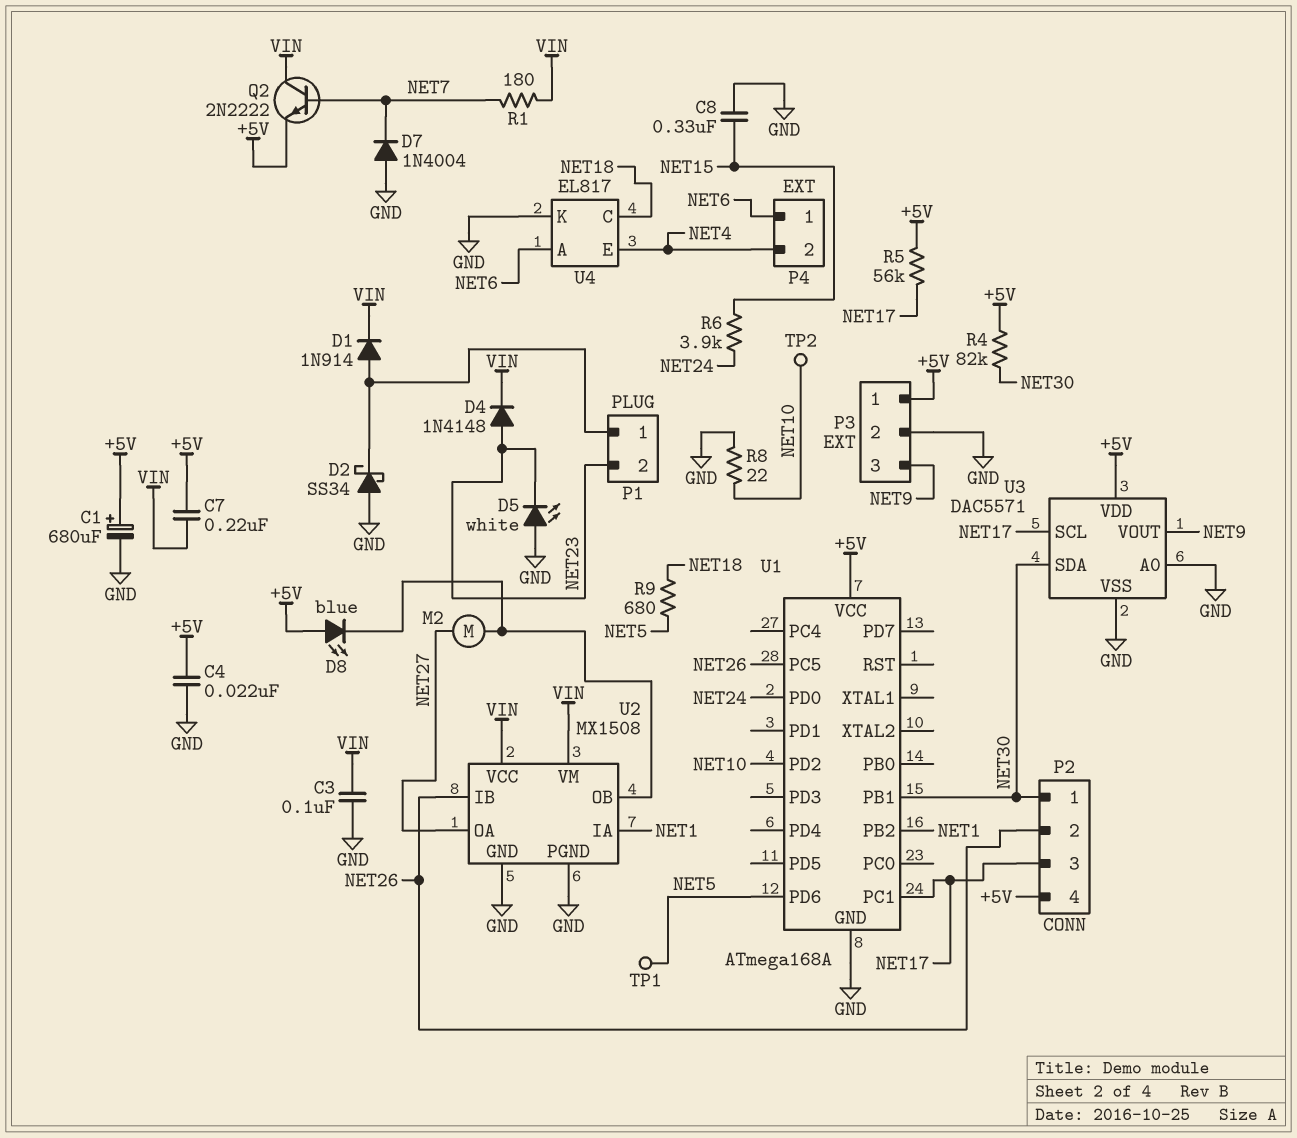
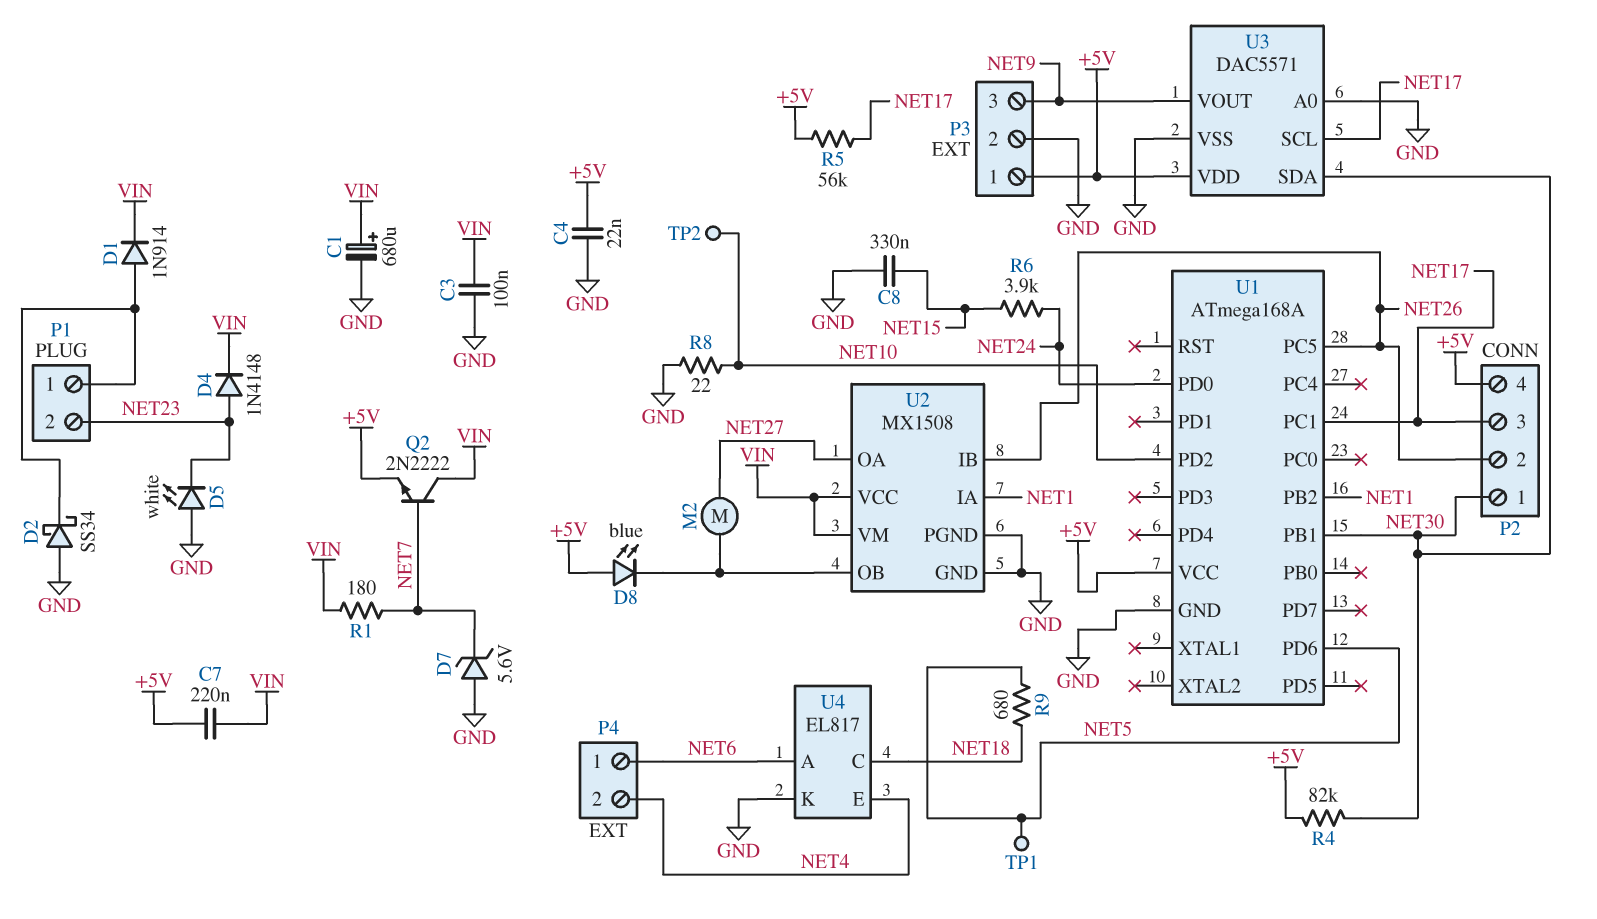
C1: 680uF (plus +5V, minus GND) -> 680uF (plus VIN, minus GND)
D7: diode 1N4004 (A GND, K NET7) -> zener 5.6V (A GND, K NET7)

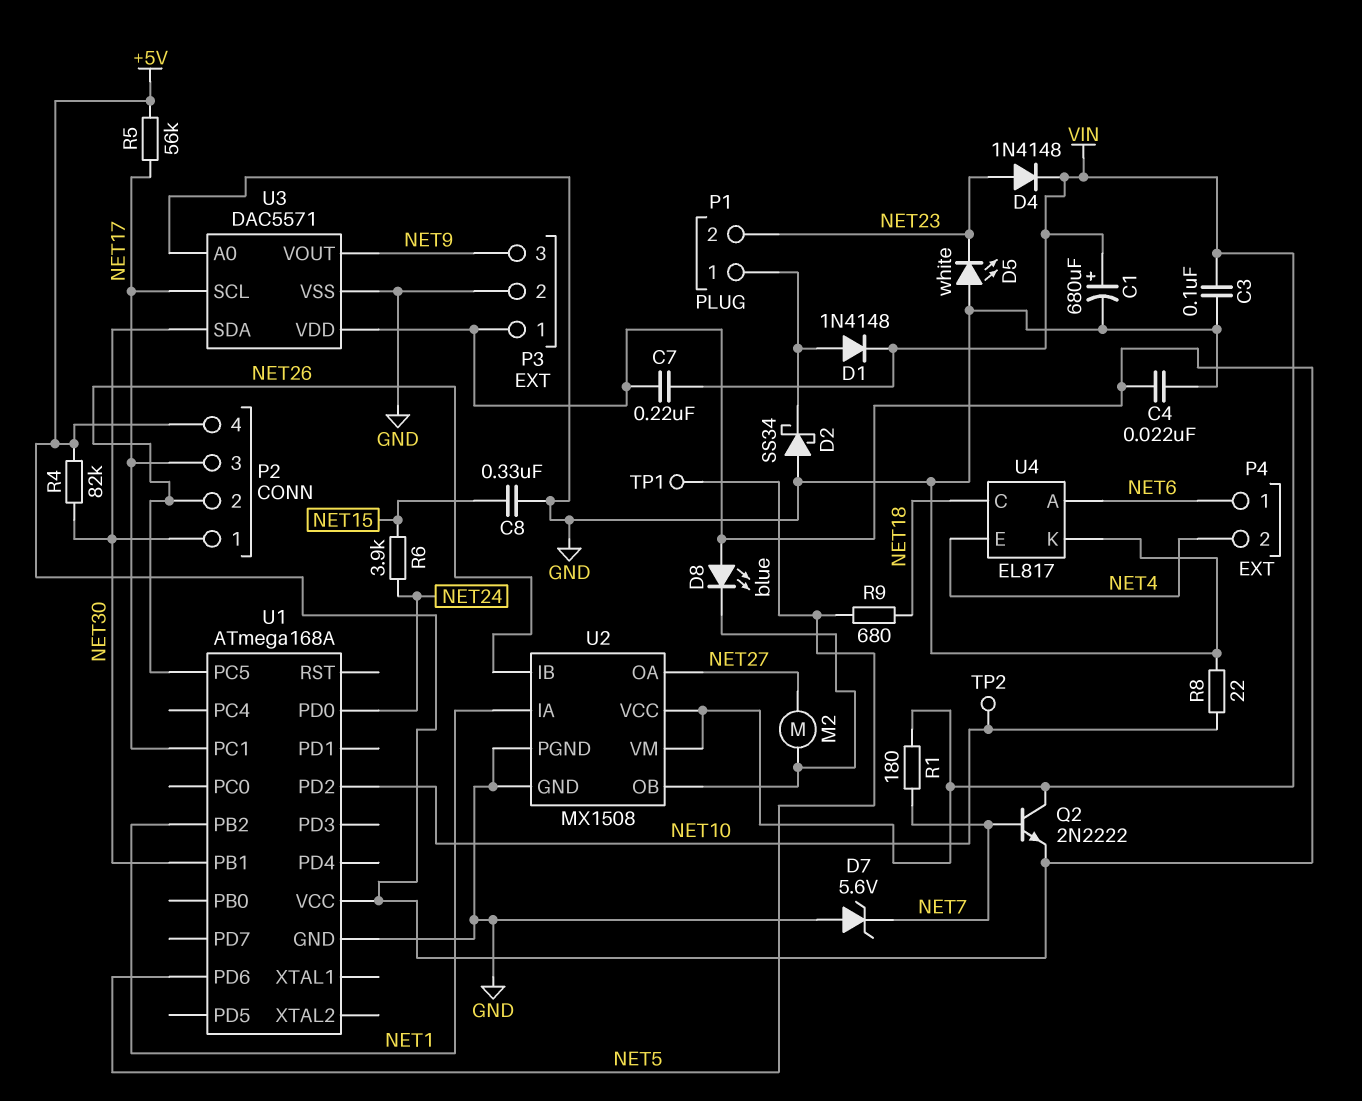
D1: diode 1N914 (A P1/1, K VIN) -> diode 1N4148 (A P1/1, K VIN)

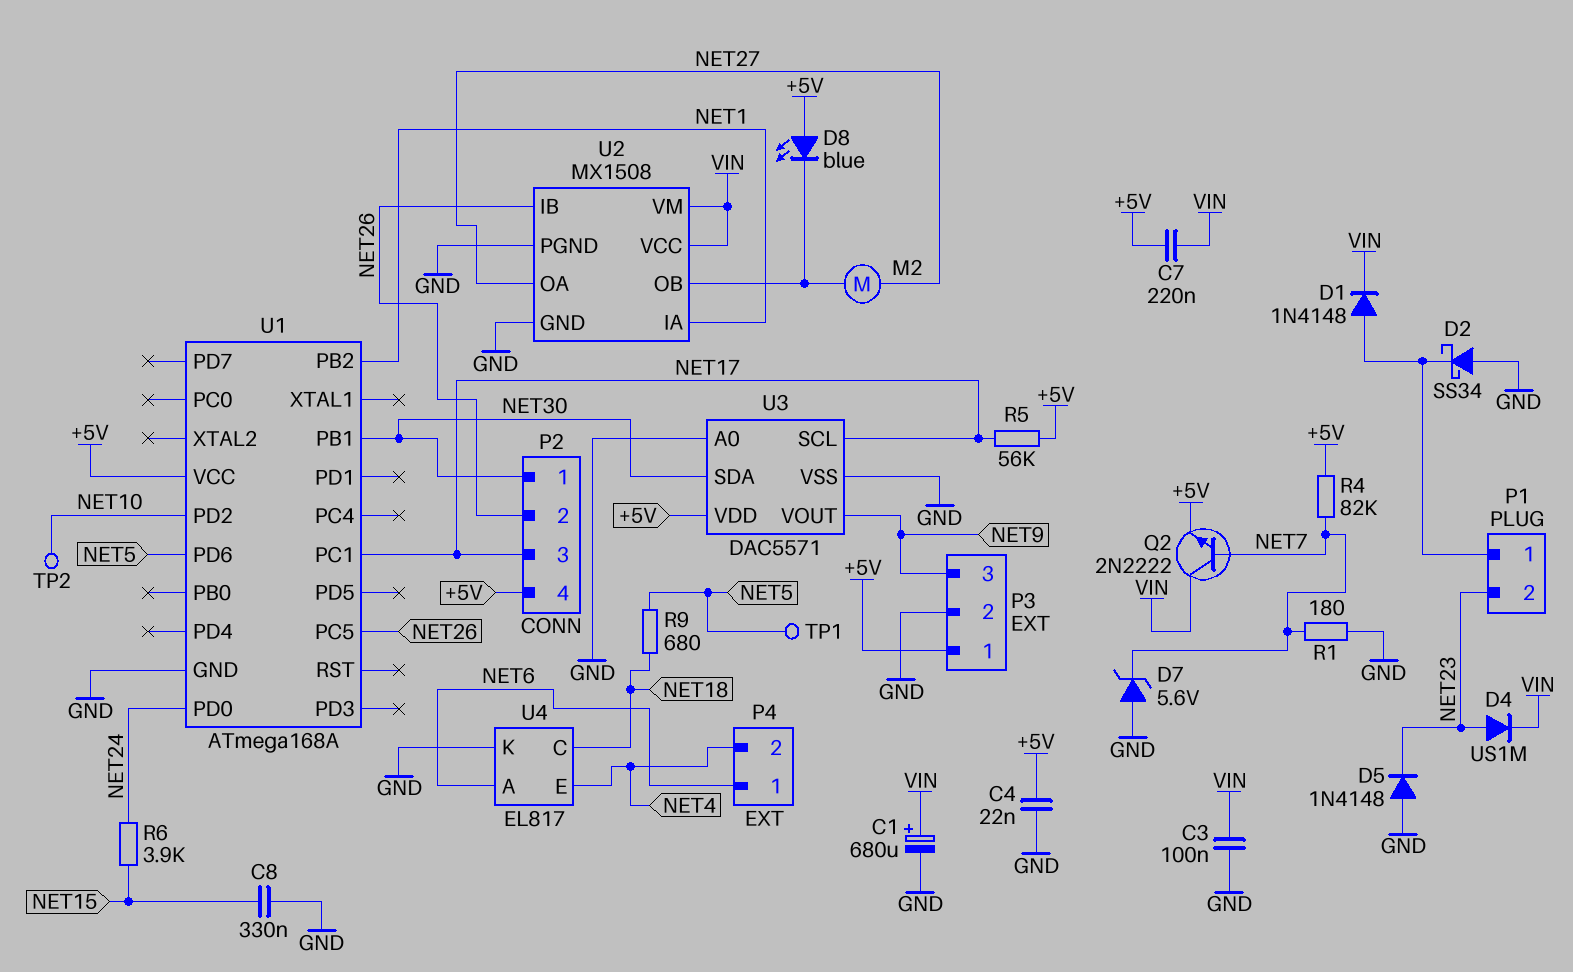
D4: diode 1N4148 (A NET23, K VIN) -> diode US1M (A NET23, K VIN)
D5: LED white (A GND, K NET23) -> diode 1N4148 (A GND, K NET23)
R1: 180 (NET7, VIN) -> 180 (GND, NET7)
R4: 82k (+5V, NET30) -> 82k (+5V, NET7)
R8: 22 (GND, NET10) -> none

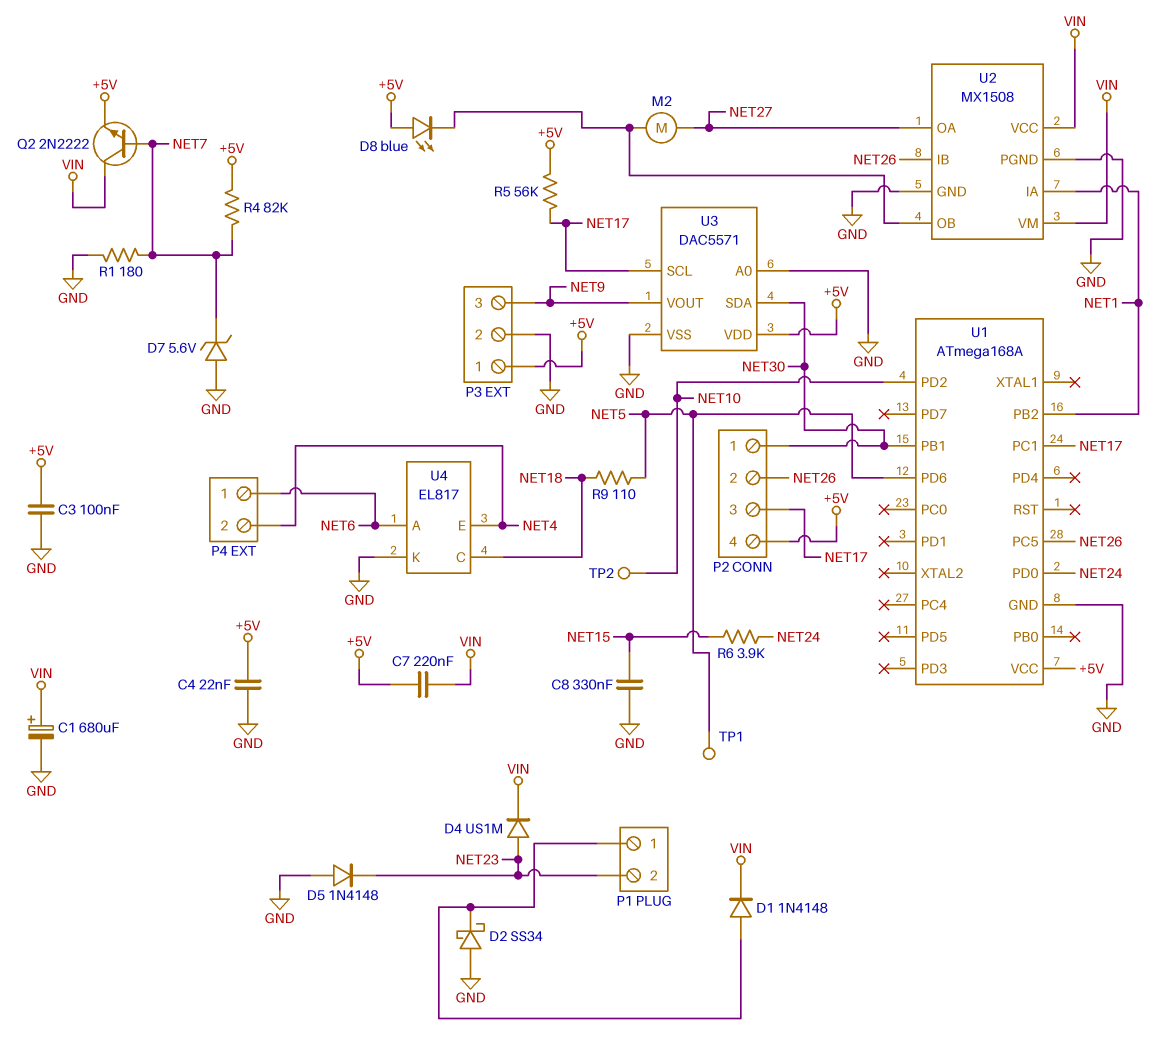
C3: 100nF (GND, VIN) -> 100nF (+5V, GND)
R9: 680 (NET5, NET18) -> 110 (NET5, NET18)

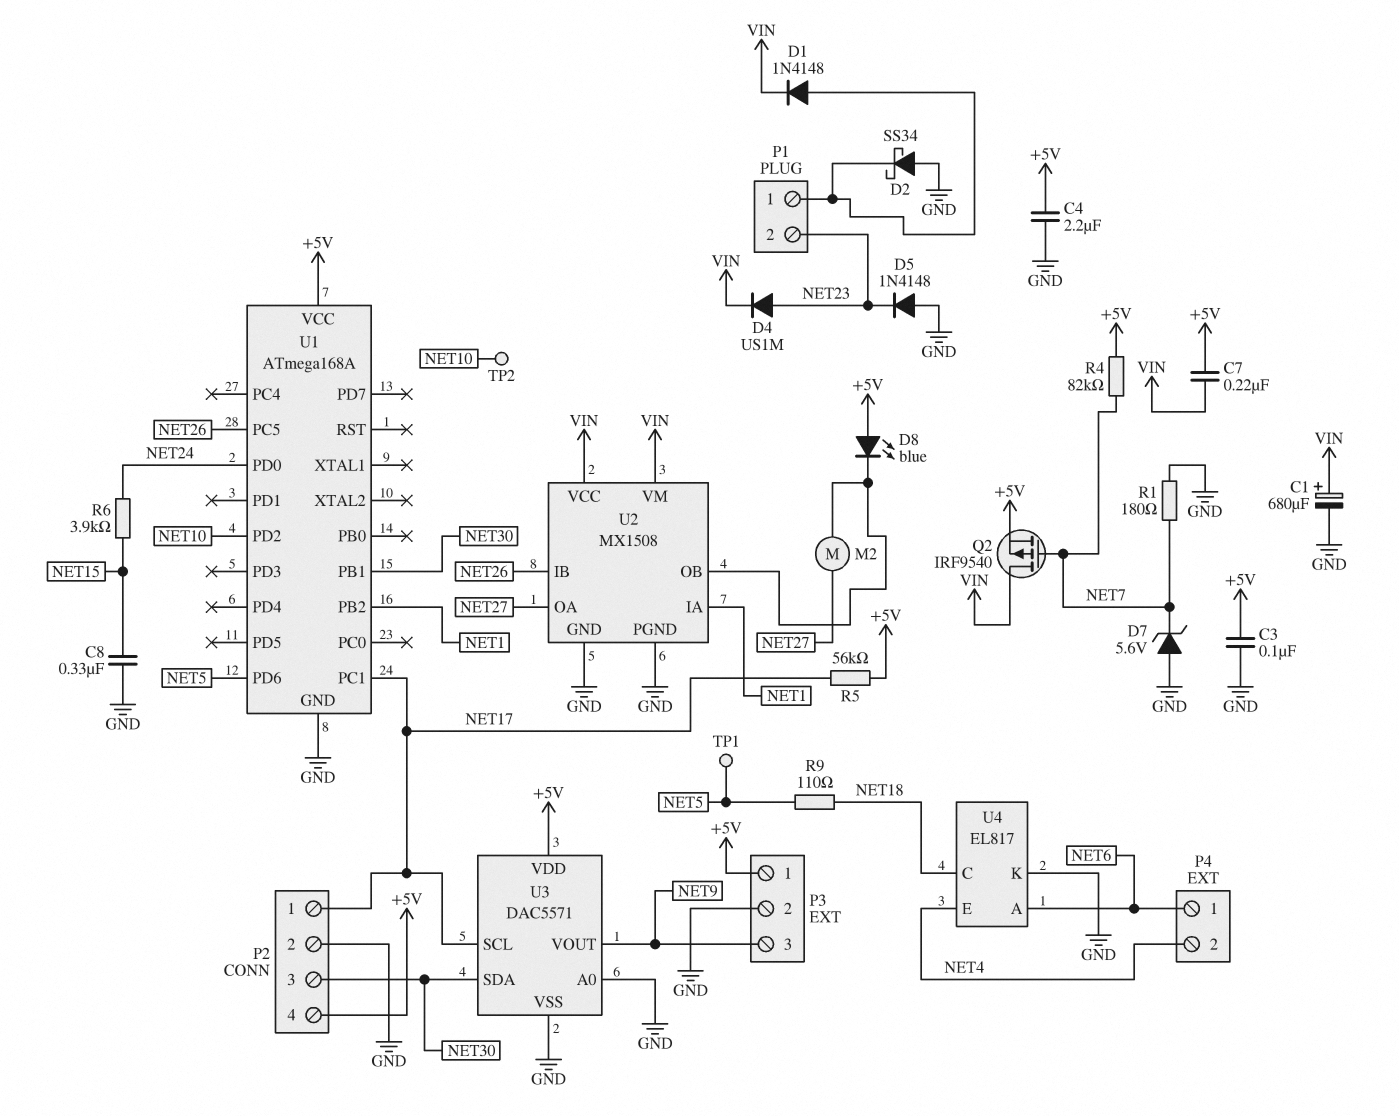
C4: 22nF (+5V, GND) -> 2.2uF (+5V, GND)
P2 pin 1: NET30 -> NET17
P2 pin 2: NET26 -> GND
P2 pin 3: NET17 -> NET30
Q2: NPN 2N2222 (B NET7, C VIN, E +5V) -> PMOS IRF9540 (G NET7, D VIN, S +5V)

